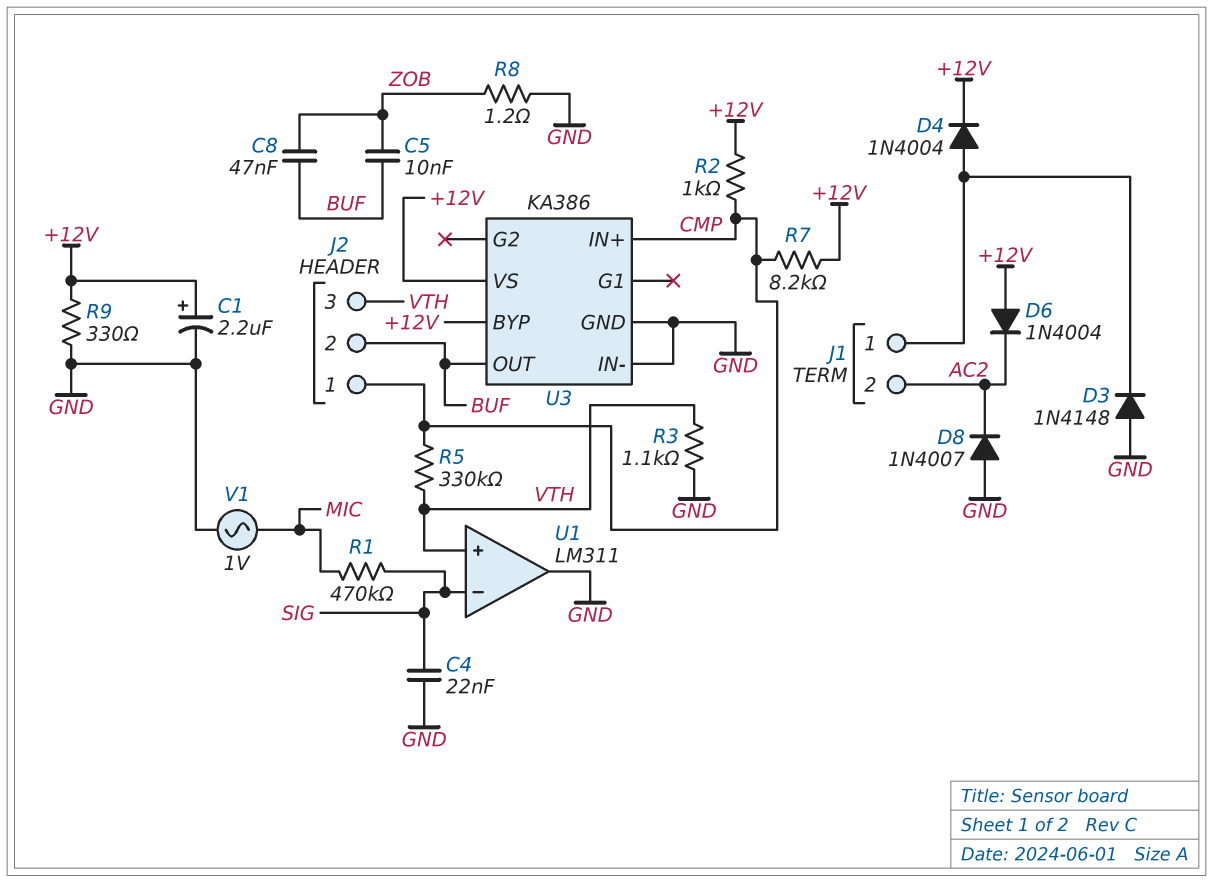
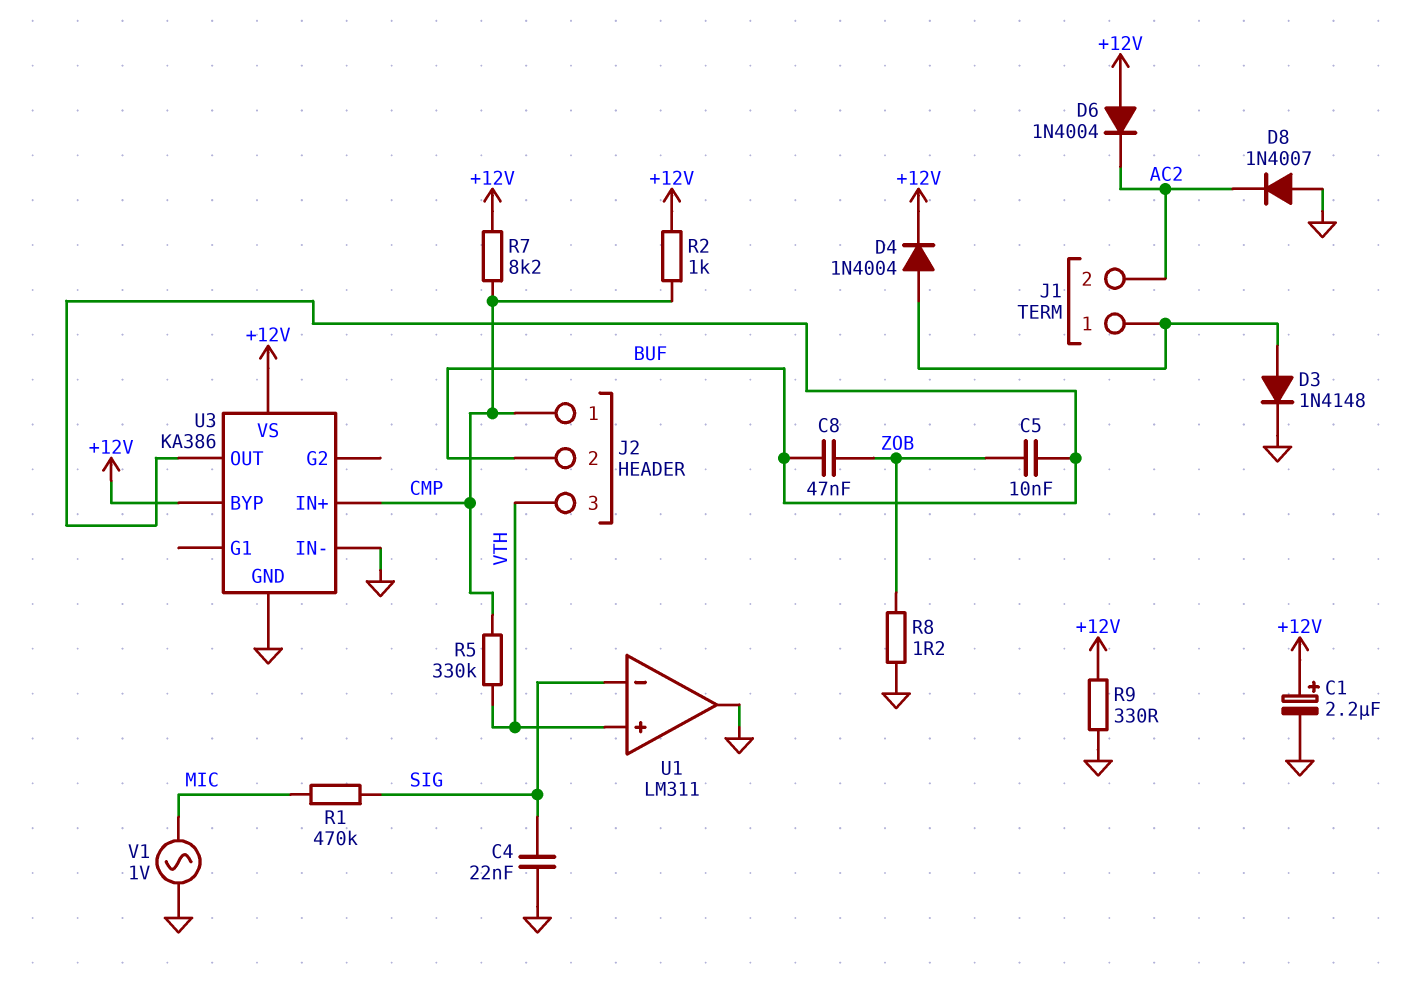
D3: diode 1N4148 (A GND, K J1/1) -> diode 1N4148 (A J1/1, K GND)
R3: 1.1k (GND, VTH) -> none

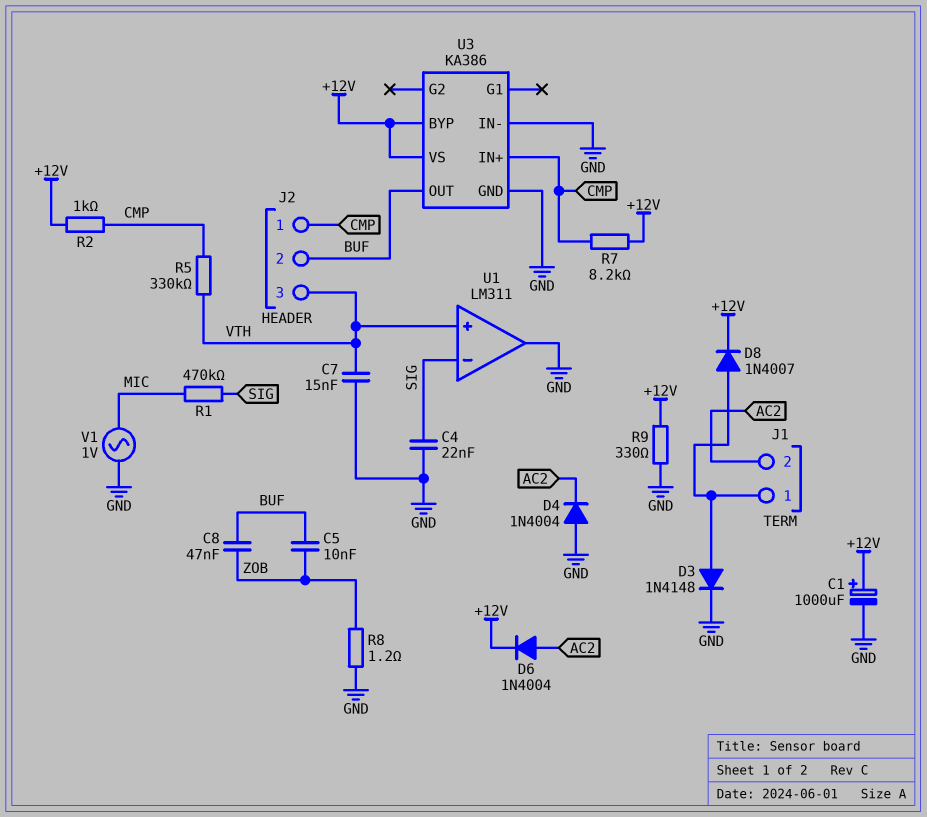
C1: 2.2uF (plus +12V, minus GND) -> 1000uF (plus +12V, minus GND)
C7: none -> 15nF (GND, VTH)
D4: diode 1N4004 (A J1/1, K +12V) -> diode 1N4004 (A GND, K AC2)
D6: diode 1N4004 (A +12V, K AC2) -> diode 1N4004 (A AC2, K +12V)
D8: diode 1N4007 (A GND, K AC2) -> diode 1N4007 (A J1/1, K +12V)

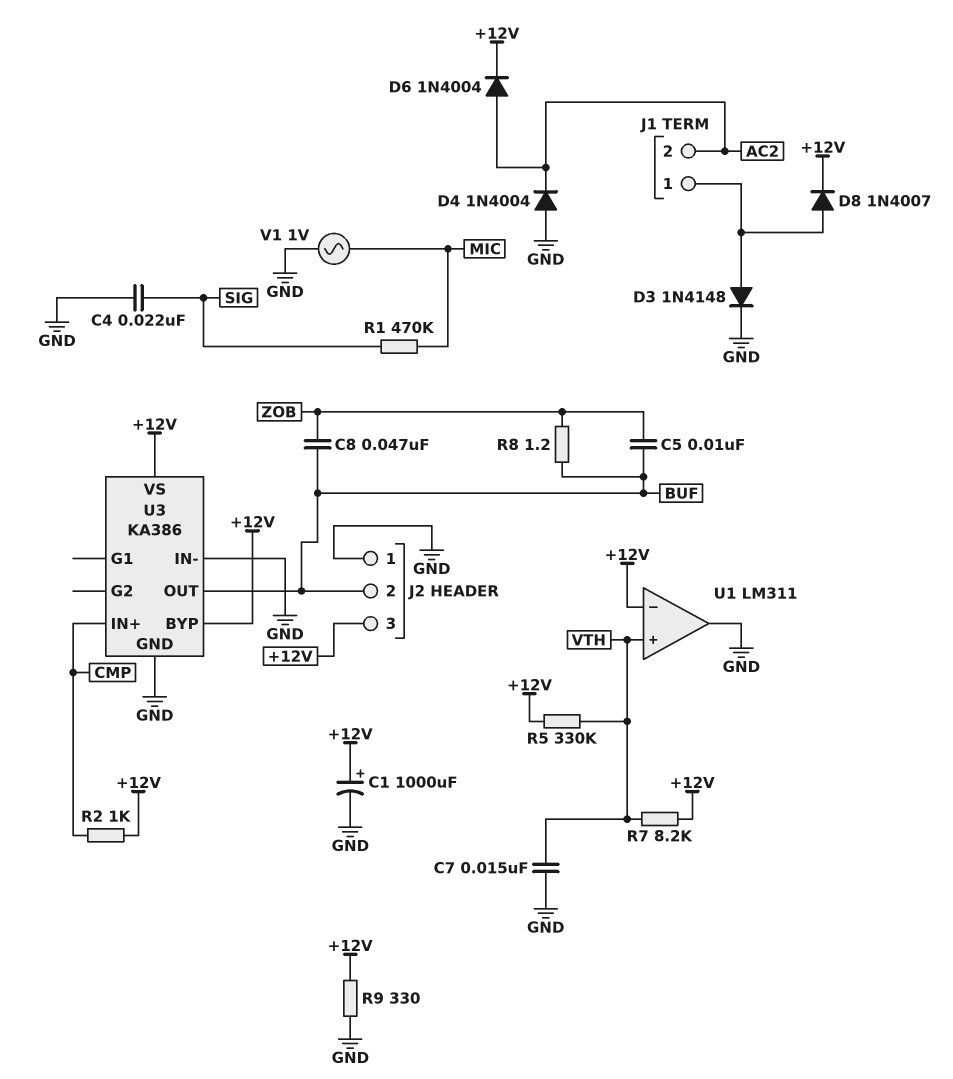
J2 pin 1: CMP -> GND
J2 pin 3: VTH -> +12V
R5: 330k (CMP, VTH) -> 330k (+12V, VTH)
R7: 8.2k (+12V, CMP) -> 8.2k (+12V, VTH)
R8: 1.2 (GND, ZOB) -> 1.2 (BUF, ZOB)
U1 pin in-: SIG -> +12V

